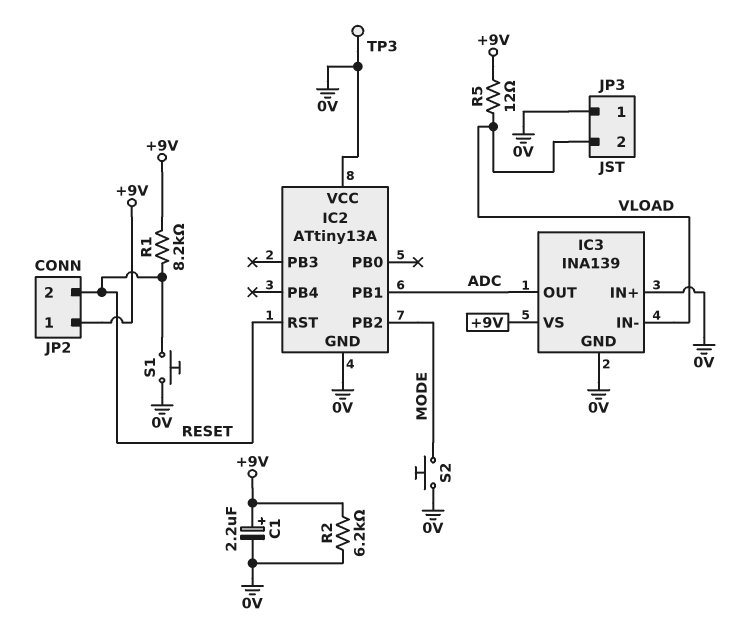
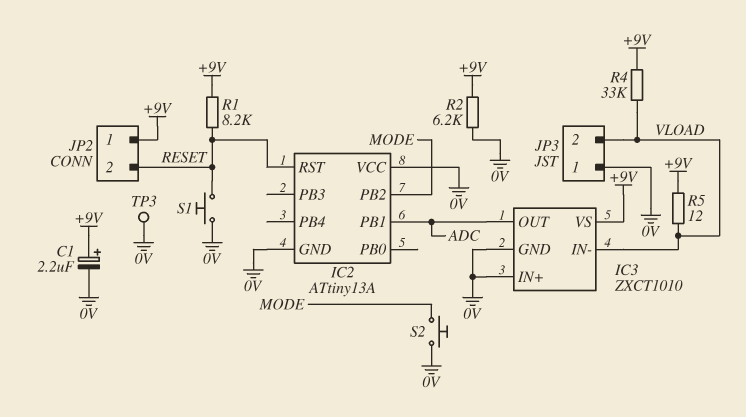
IC3: INA139 -> ZXCT1010
R4: none -> 33k (+9V, VLOAD)

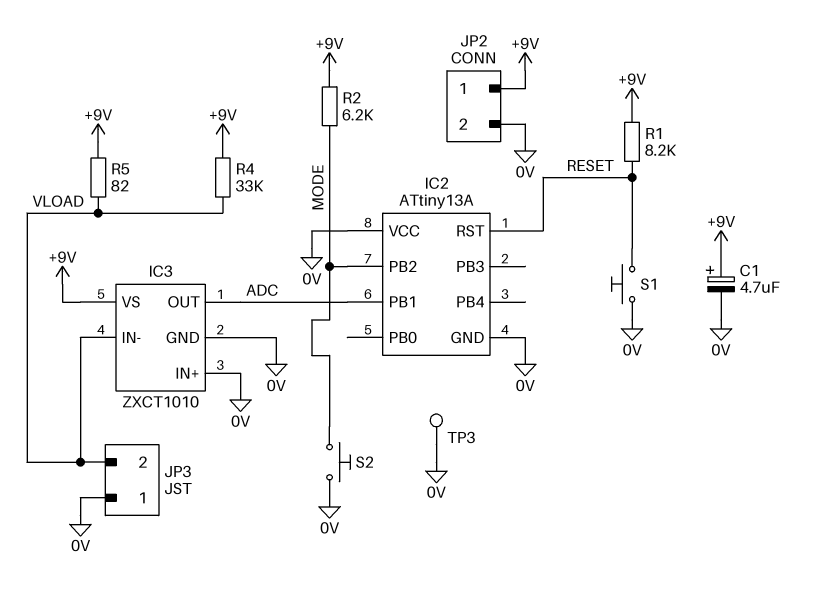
C1: 2.2uF (plus +9V, minus 0V) -> 4.7uF (plus +9V, minus 0V)
JP2 pin 2: RESET -> 0V
R2: 6.2k (+9V, 0V) -> 6.2k (+9V, MODE)
R5: 12 (+9V, VLOAD) -> 82 (+9V, VLOAD)

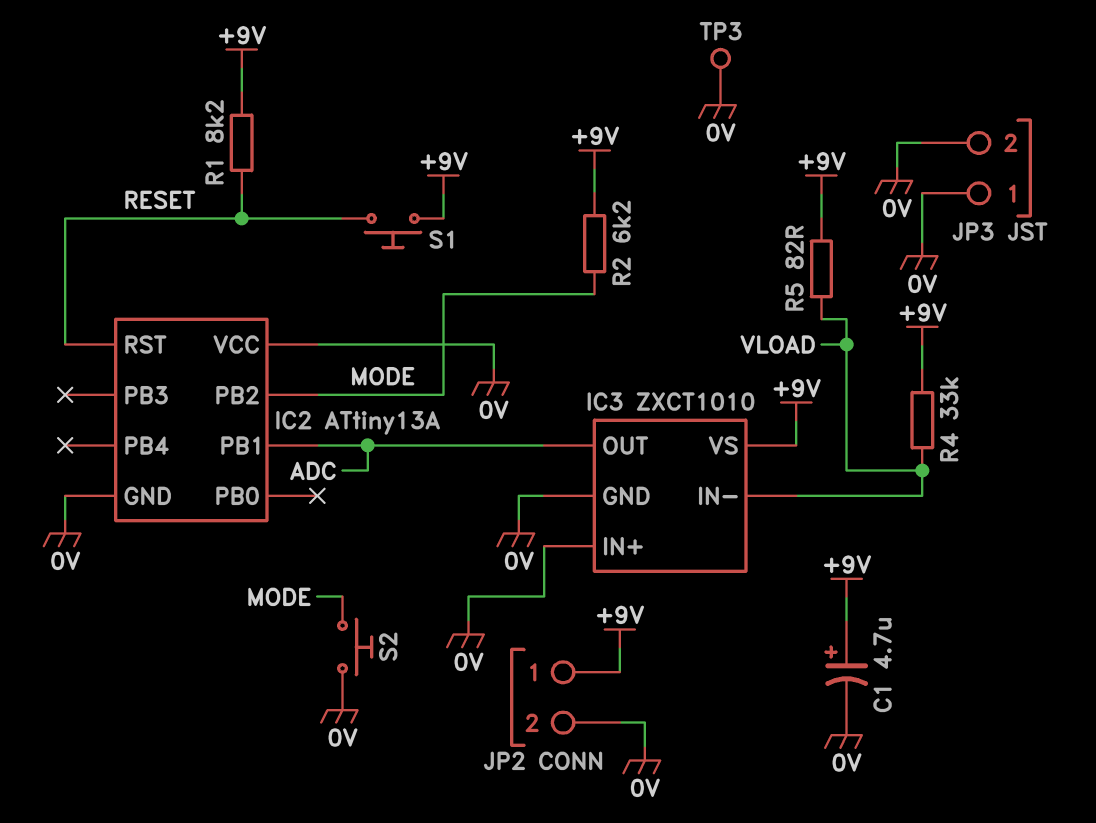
JP3 pin 2: VLOAD -> 0V
S1: button (0V, RESET) -> button (+9V, RESET)

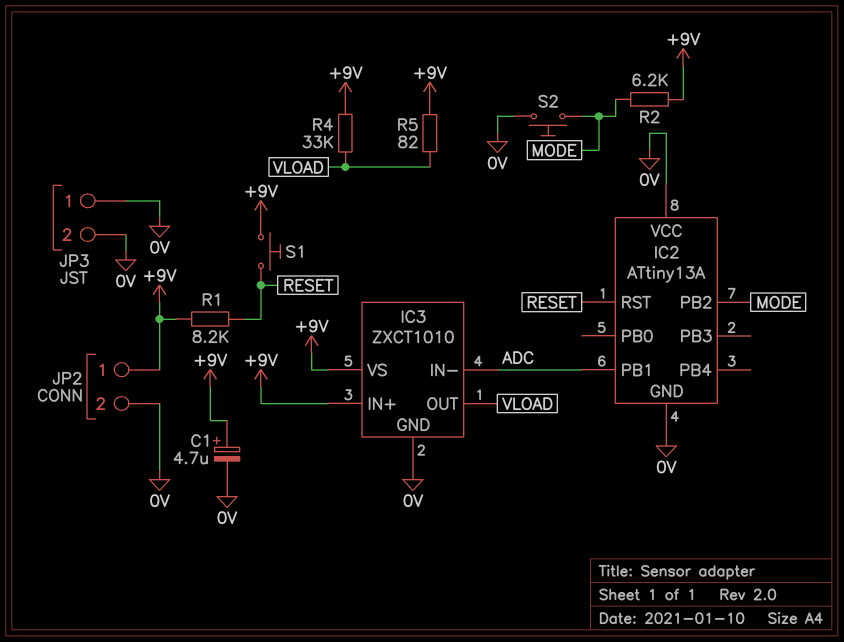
IC3 pin IN+: 0V -> +9V
IC3 pin IN-: VLOAD -> ADC
IC3 pin OUT: ADC -> VLOAD
TP3: test point (0V) -> none

